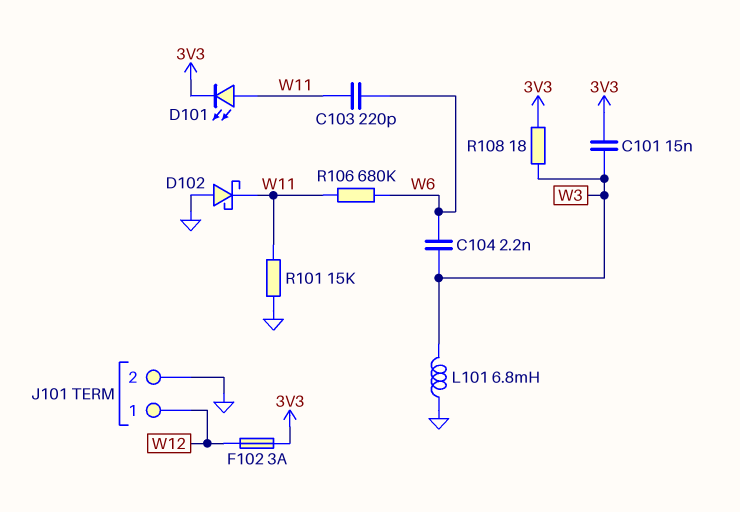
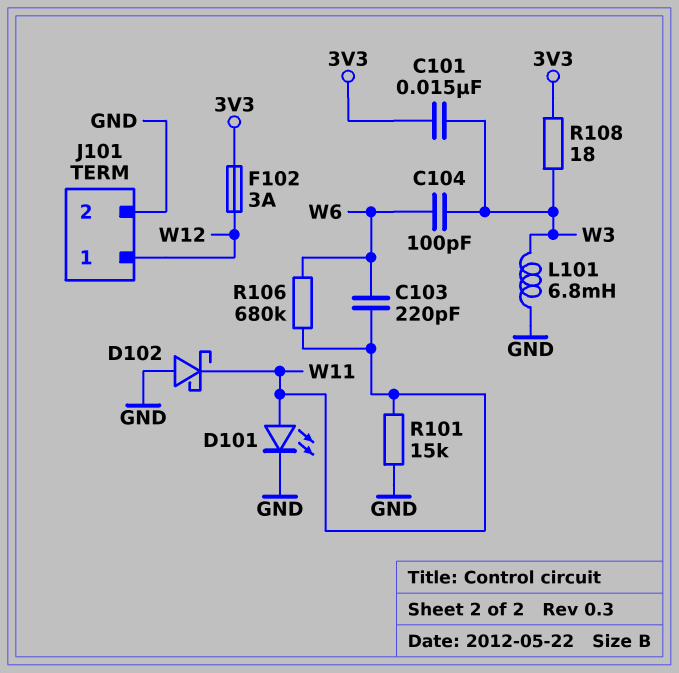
C104: 2.2nF (W3, W6) -> 100pF (W3, W6)
D101: LED (A W11, K 3V3) -> LED (A W11, K GND)

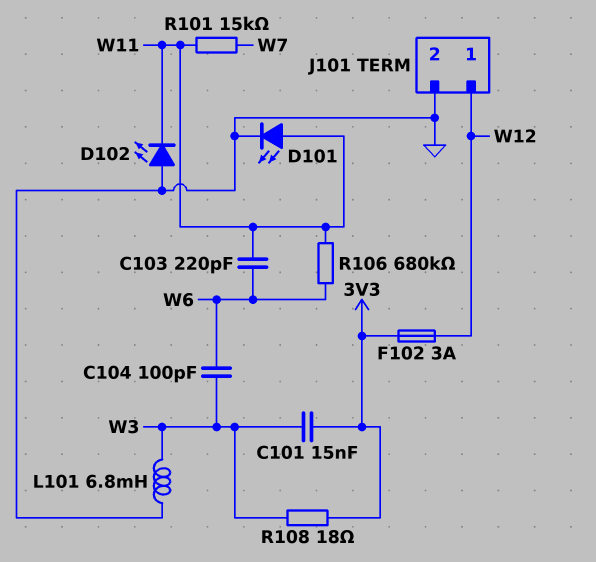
D102: schottky (A GND, K W11) -> LED (A GND, K W11)
R101: 15k (GND, W11) -> 15k (W7, W11)

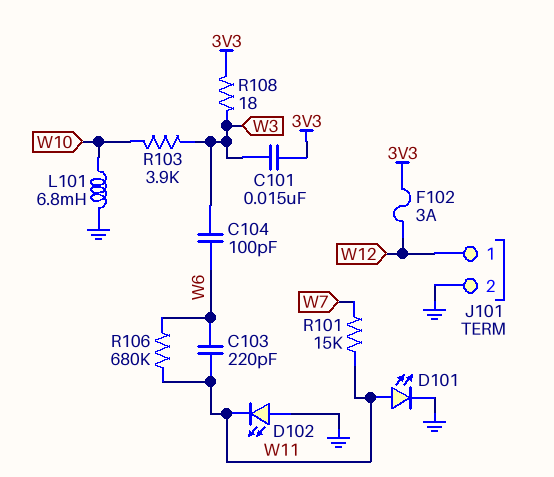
L101: 6.8mH (GND, W3) -> 6.8mH (GND, W10)
R103: none -> 3.9k (W3, W10)

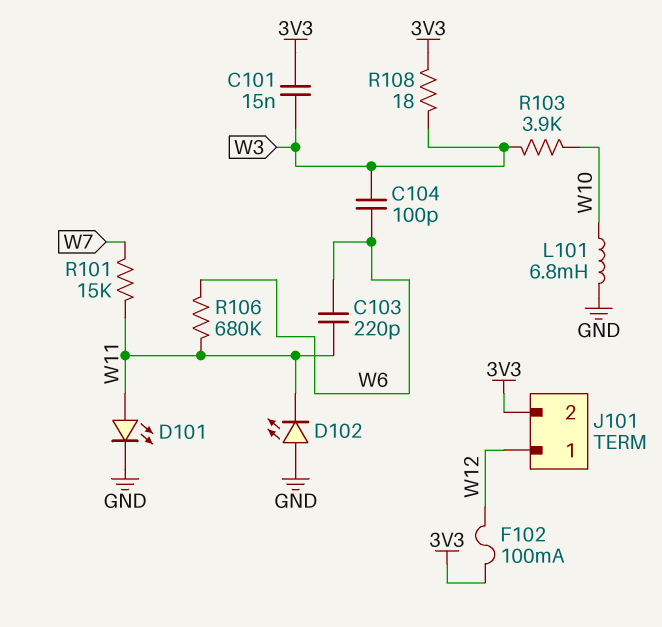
F102: 3A (3V3, W12) -> 100mA (3V3, W12)
J101 pin 2: GND -> 3V3

